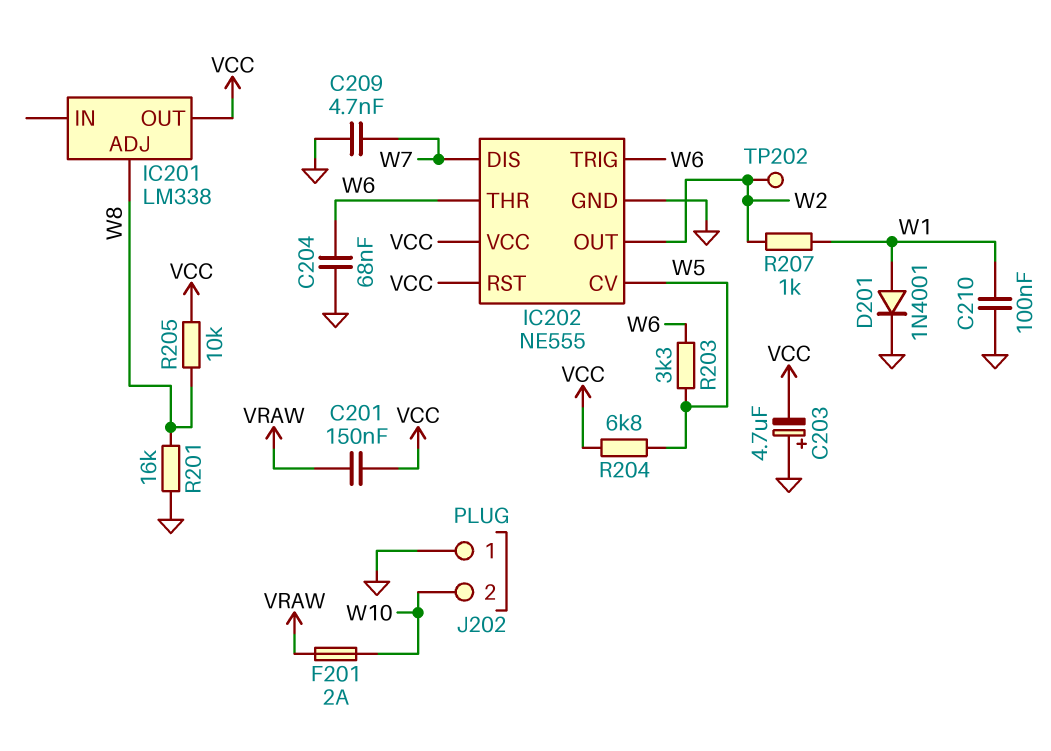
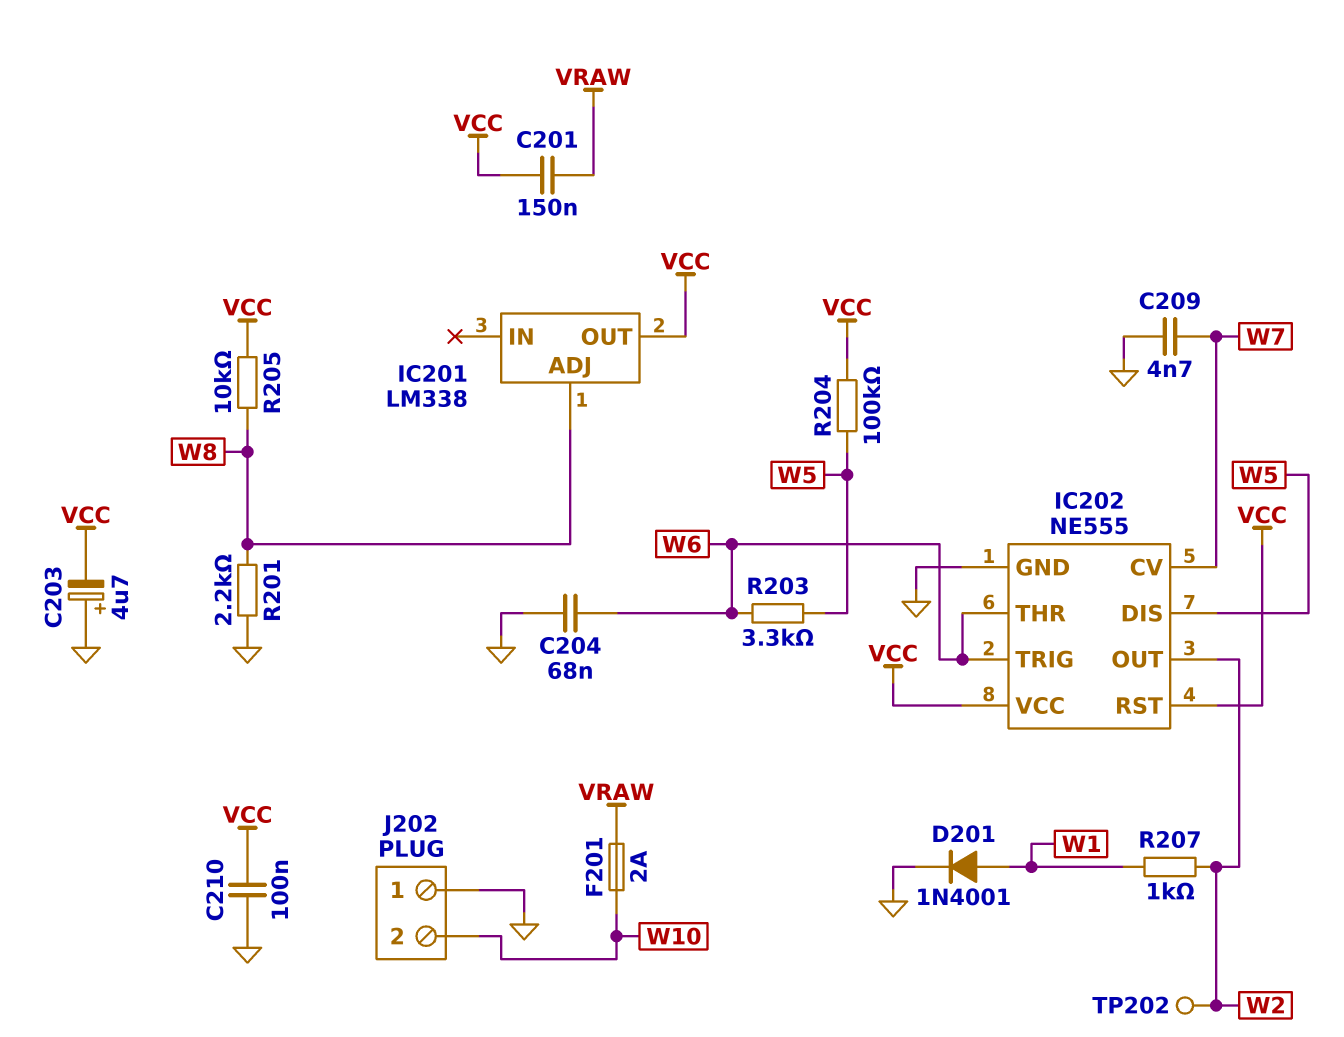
C210: 100nF (GND, W1) -> 100nF (GND, VCC)
IC202 pin CV: W5 -> W7
IC202 pin DIS: W7 -> W5
R201: 16k (GND, W8) -> 2.2k (GND, W8)
R204: 6.8k (VCC, W5) -> 100k (VCC, W5)

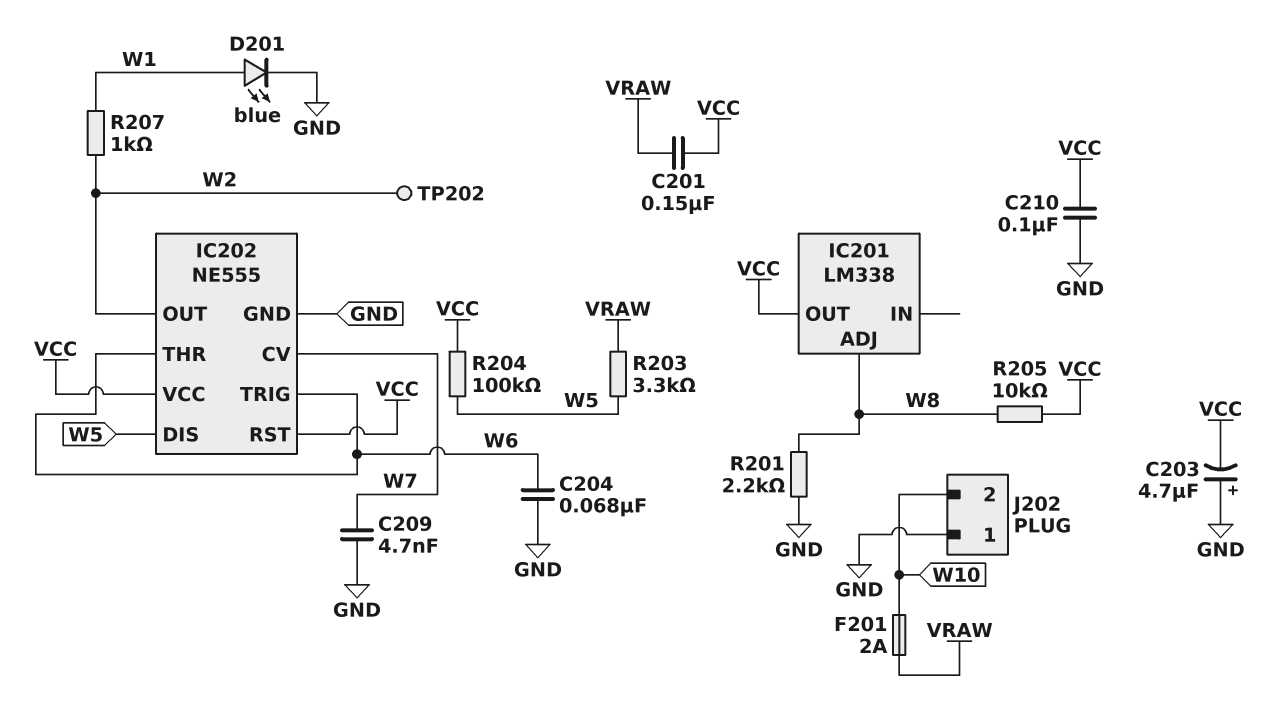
D201: diode 1N4001 (A W1, K GND) -> LED blue (A W1, K GND)
R203: 3.3k (W5, W6) -> 3.3k (VRAW, W5)

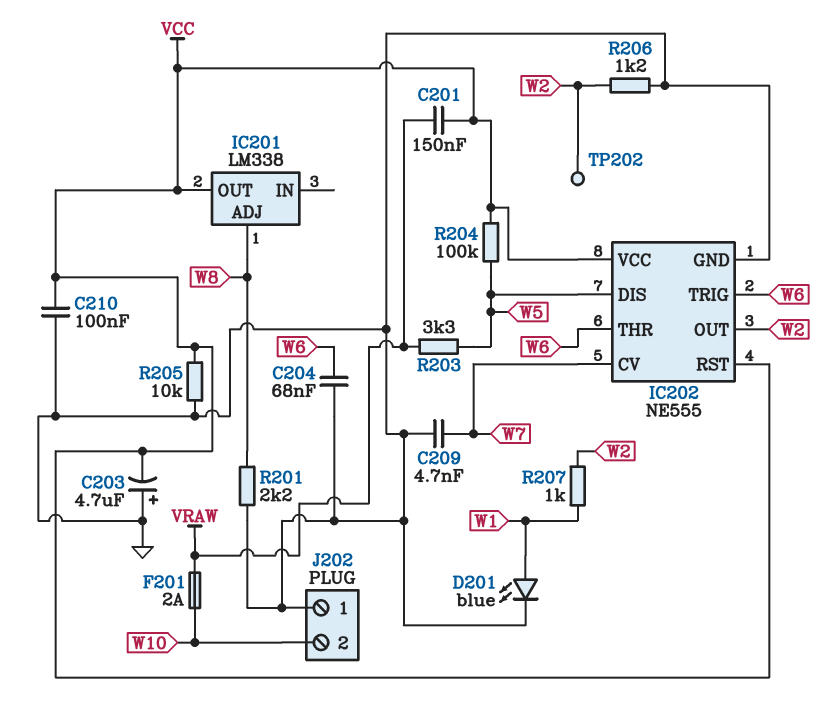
R205: 10k (VCC, W8) -> 10k (GND, VCC)
R206: none -> 1.2k (GND, W2)

